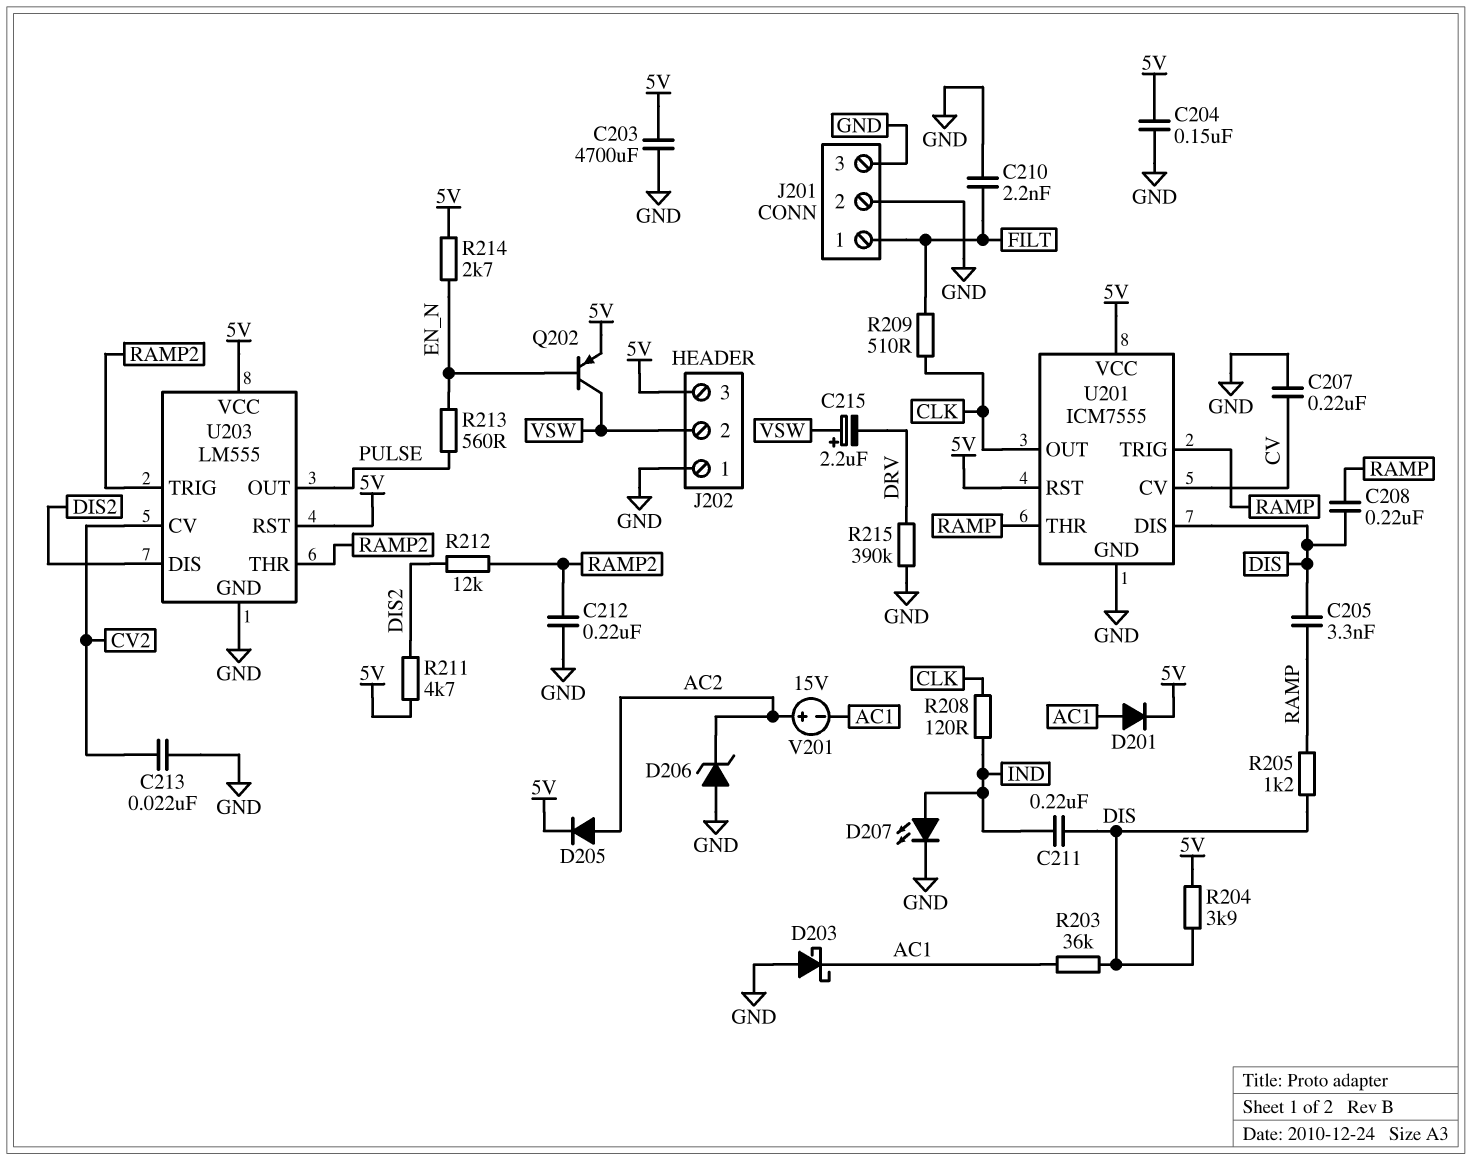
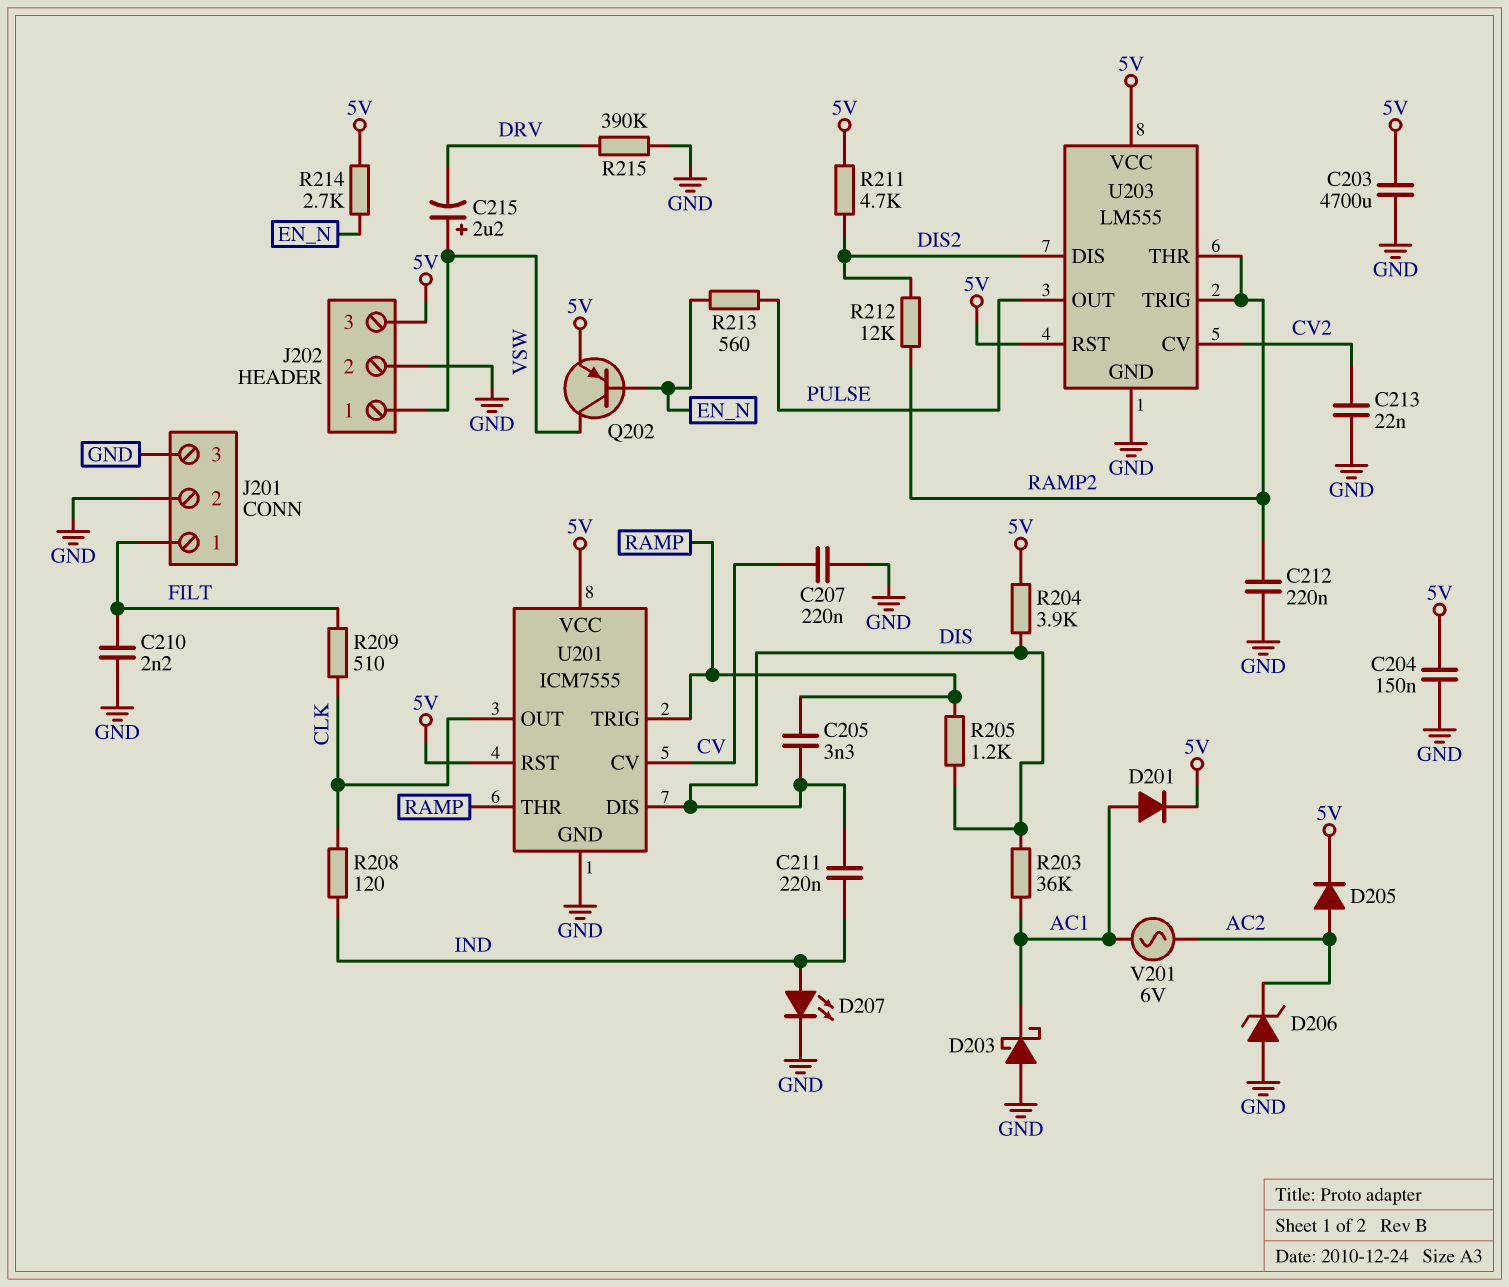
C208: 220nF (DIS, RAMP) -> none
J202 pin 1: GND -> VSW
J202 pin 2: VSW -> GND
V201: 15V (plus AC2, minus AC1) -> AC 6V (AC1, AC2)

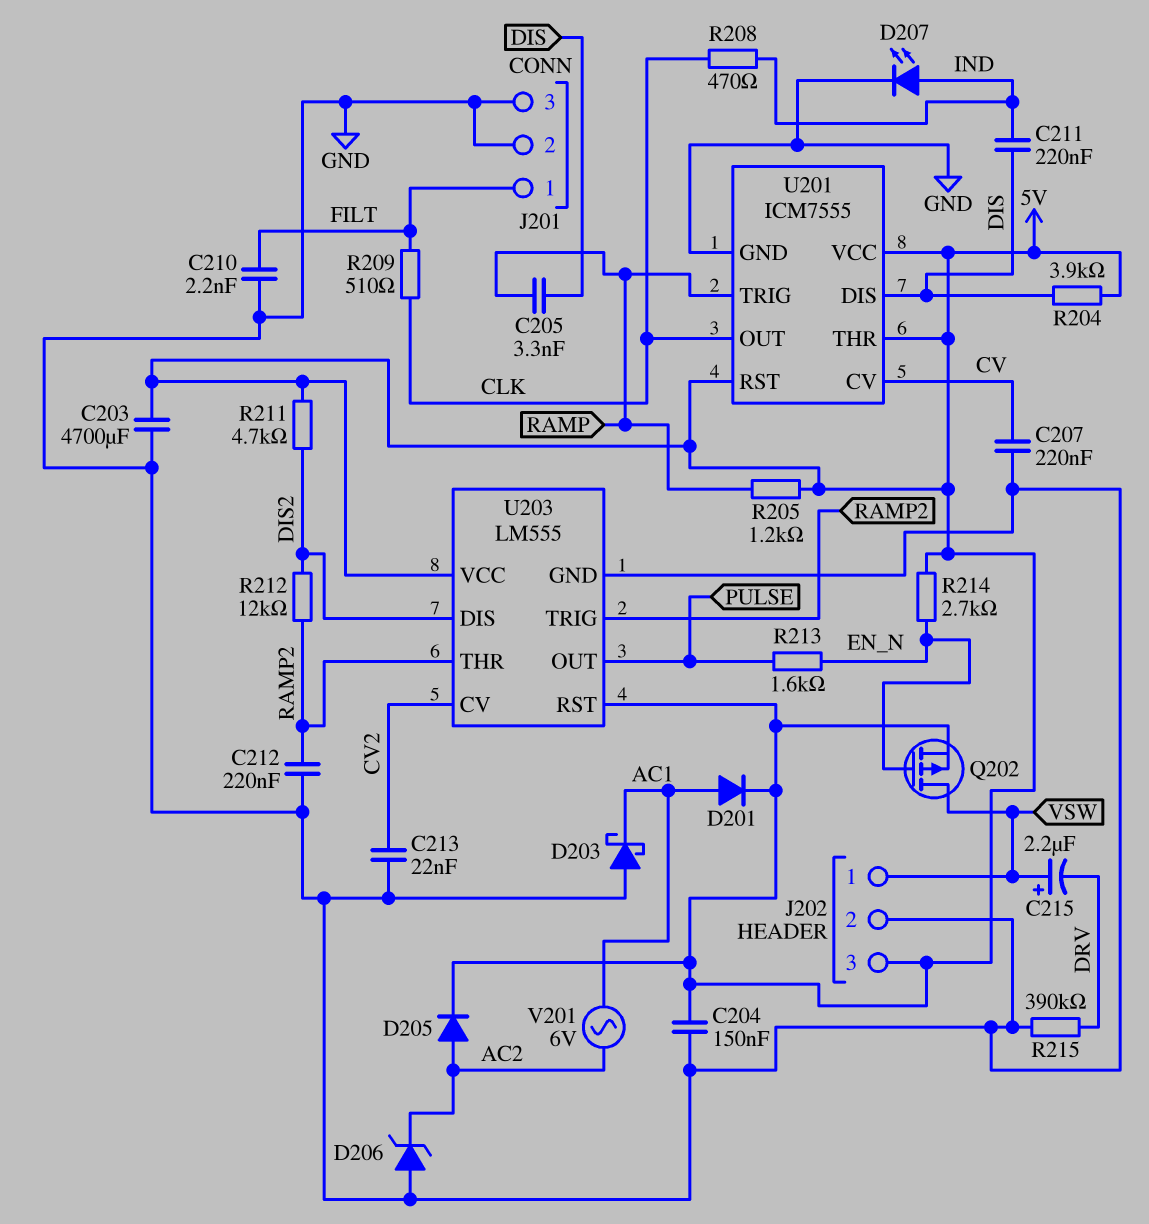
Q202: PNP (B EN_N, C VSW, E 5V) -> PMOS (G EN_N, D VSW, S 5V)
R203: 36k (AC1, DIS) -> none
R205: 1.2k (DIS, RAMP) -> 1.2k (5V, RAMP)
R208: 120 (CLK, IND) -> 470 (CLK, IND)
R213: 560 (EN_N, PULSE) -> 1.6k (EN_N, PULSE)
U201 pin THR: RAMP -> 5V

